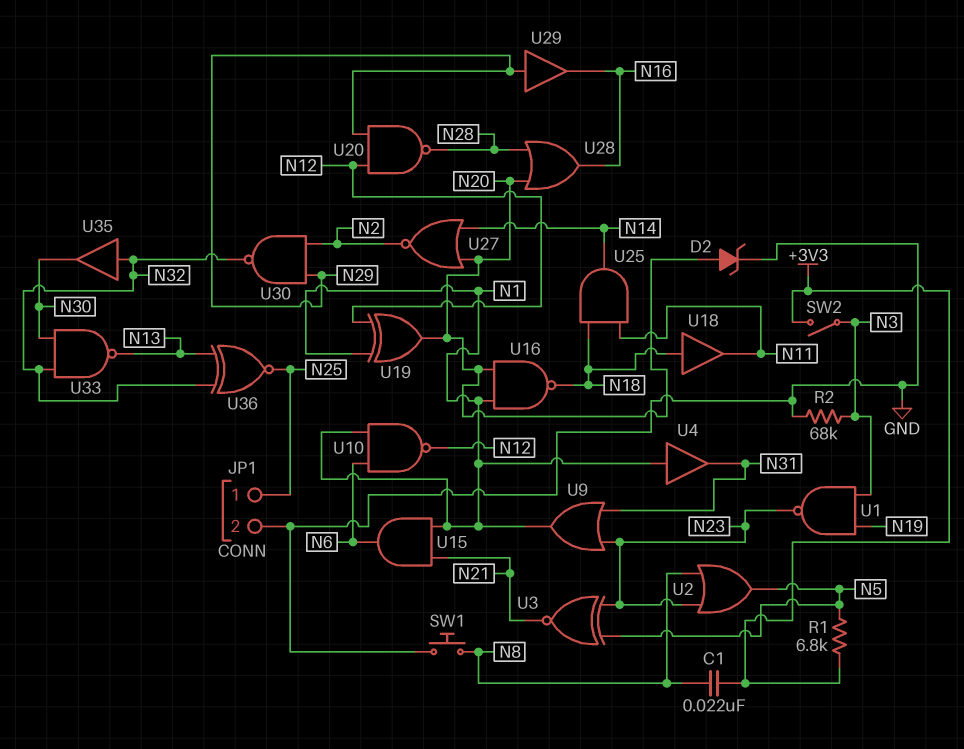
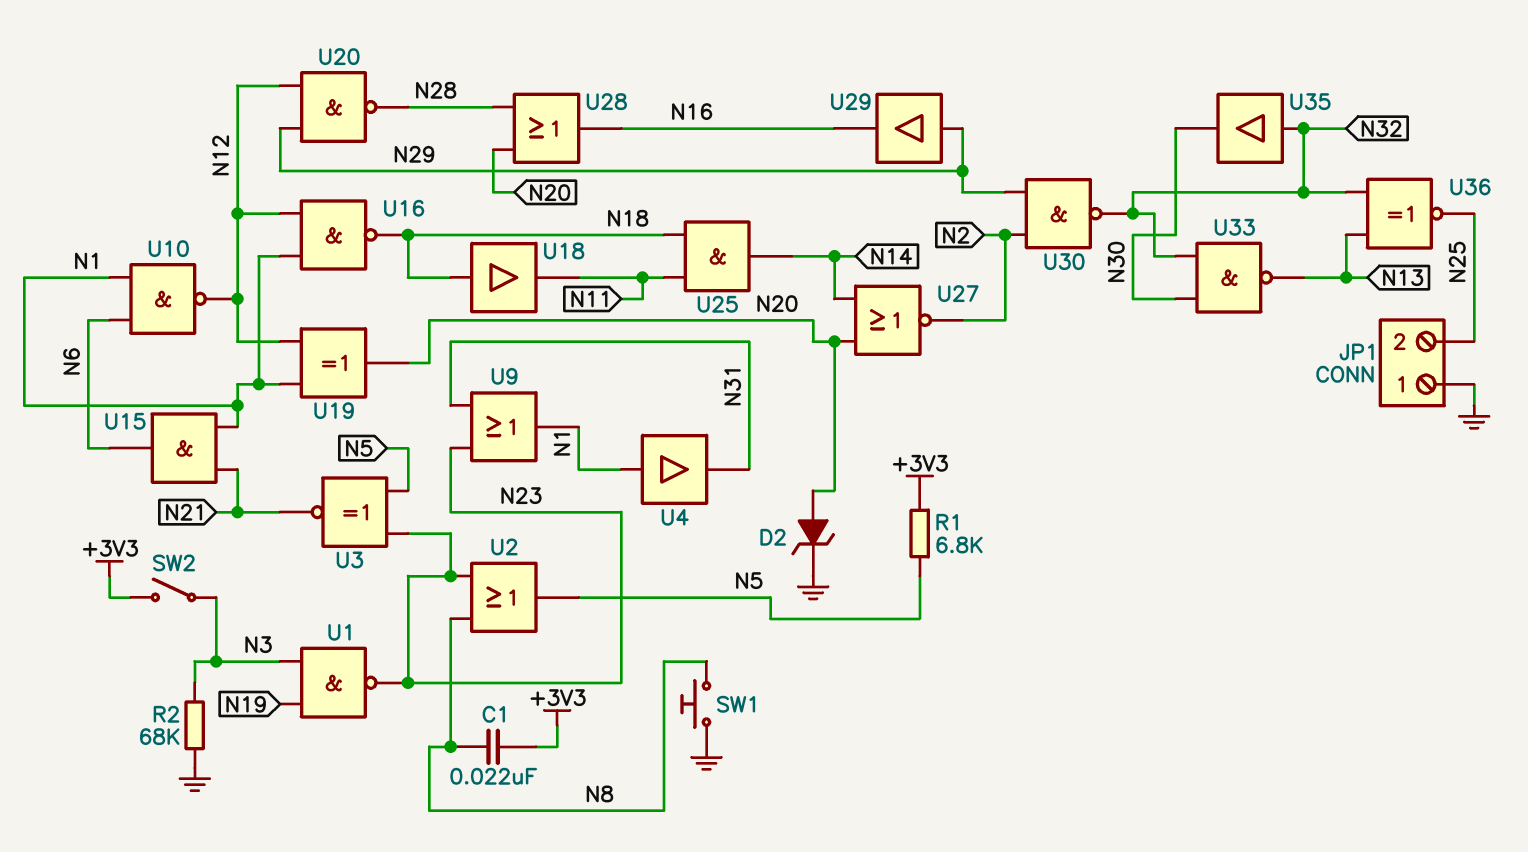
JP1 pin 1: N25 -> GND
JP1 pin 2: GND -> N25
U16: NAND (in N1, in N20, out N18) -> NAND (in N1, in N12, out N18)

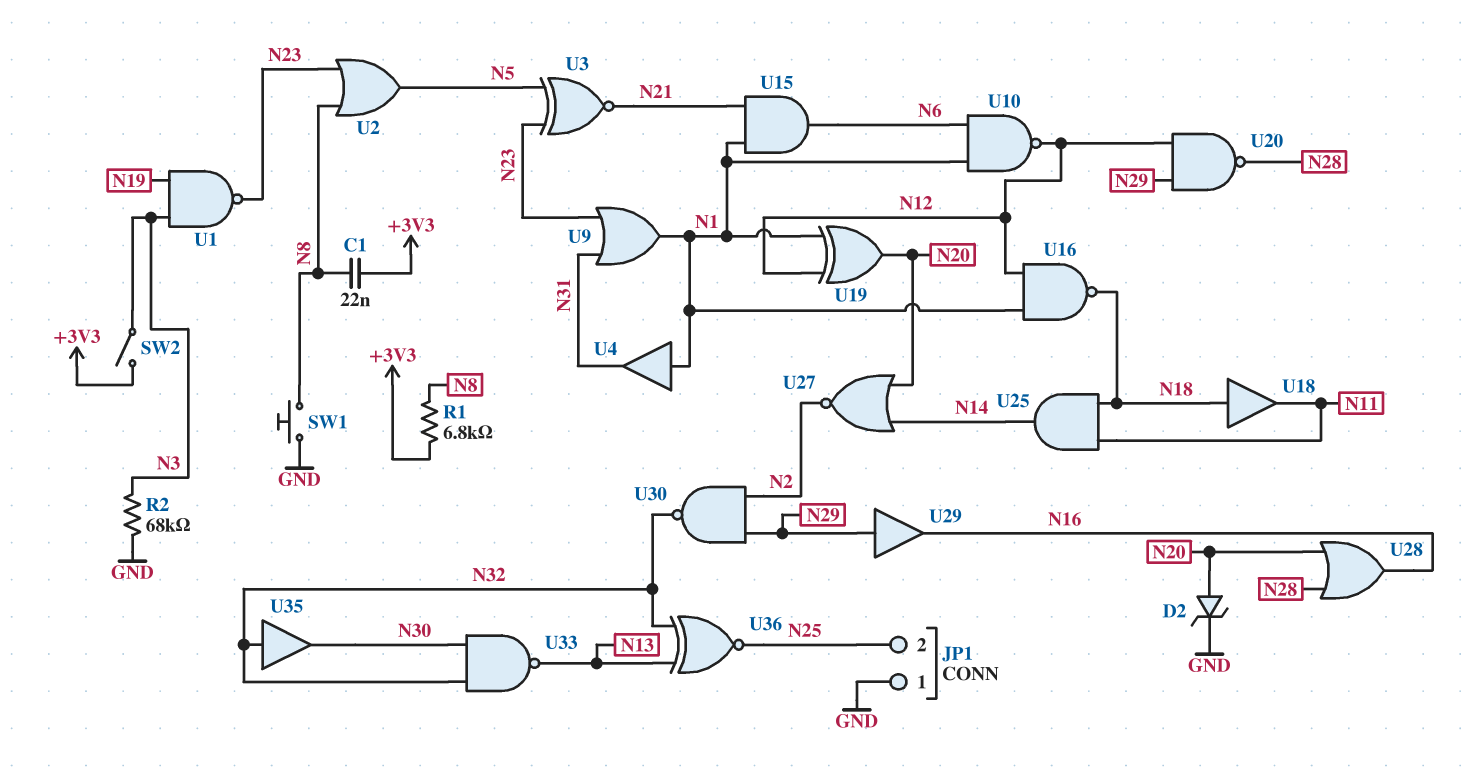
R1: 6.8k (+3V3, N5) -> 6.8k (+3V3, N8)

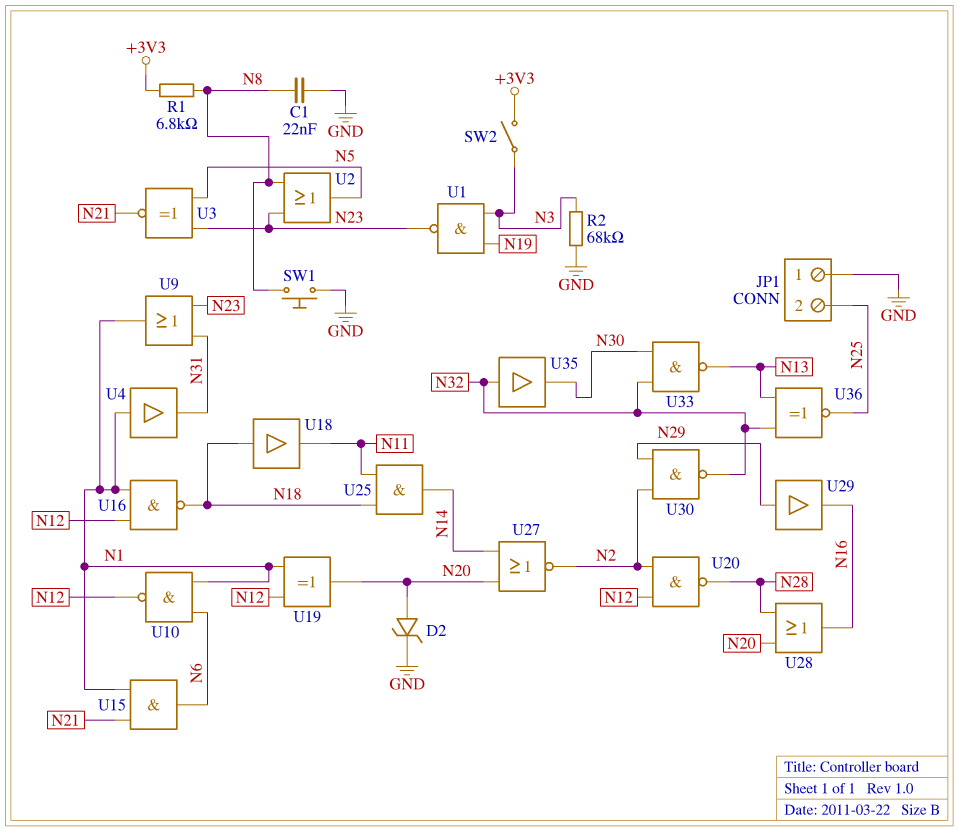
C1: 22nF (+3V3, N8) -> 22nF (GND, N8)
U20: NAND (in N12, in N29, out N28) -> NAND (in N2, in N12, out N28)

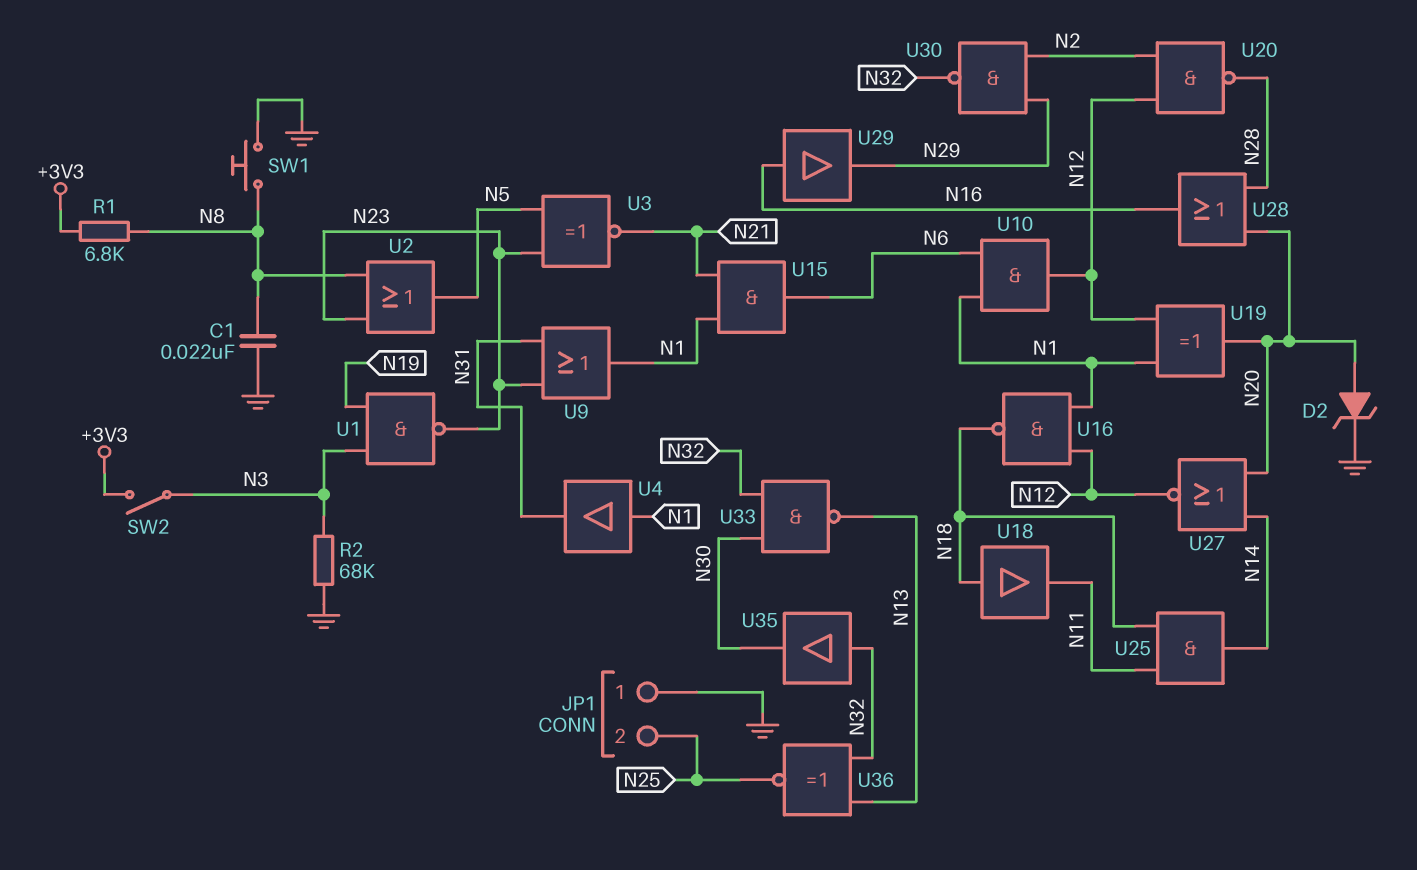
U10: NAND (in N1, in N6, out N12) -> AND (in N1, in N6, out N12)
U27: NOR (in N14, in N20, out N2) -> NOR (in N14, in N20, out N12)
U29: buffer (in N29, out N16) -> buffer (in N16, out N29)

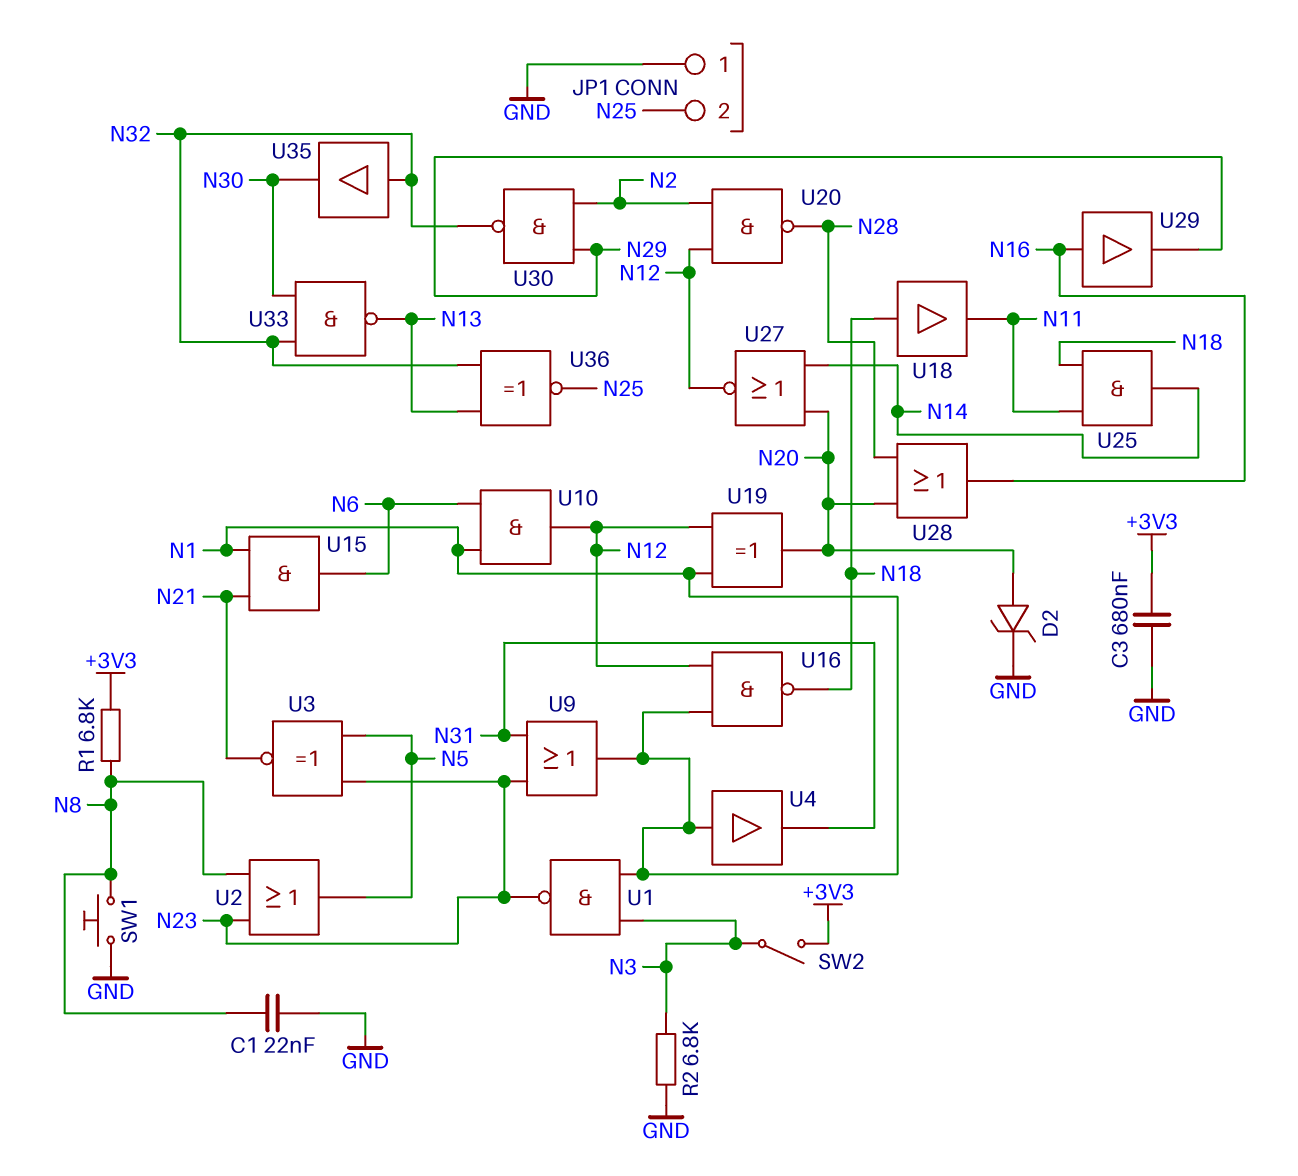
C3: none -> 680nF (+3V3, GND)
R2: 68k (GND, N3) -> 6.8k (GND, N3)
U1: NAND (in N3, in N19, out N23) -> NAND (in N1, in N3, out N23)

